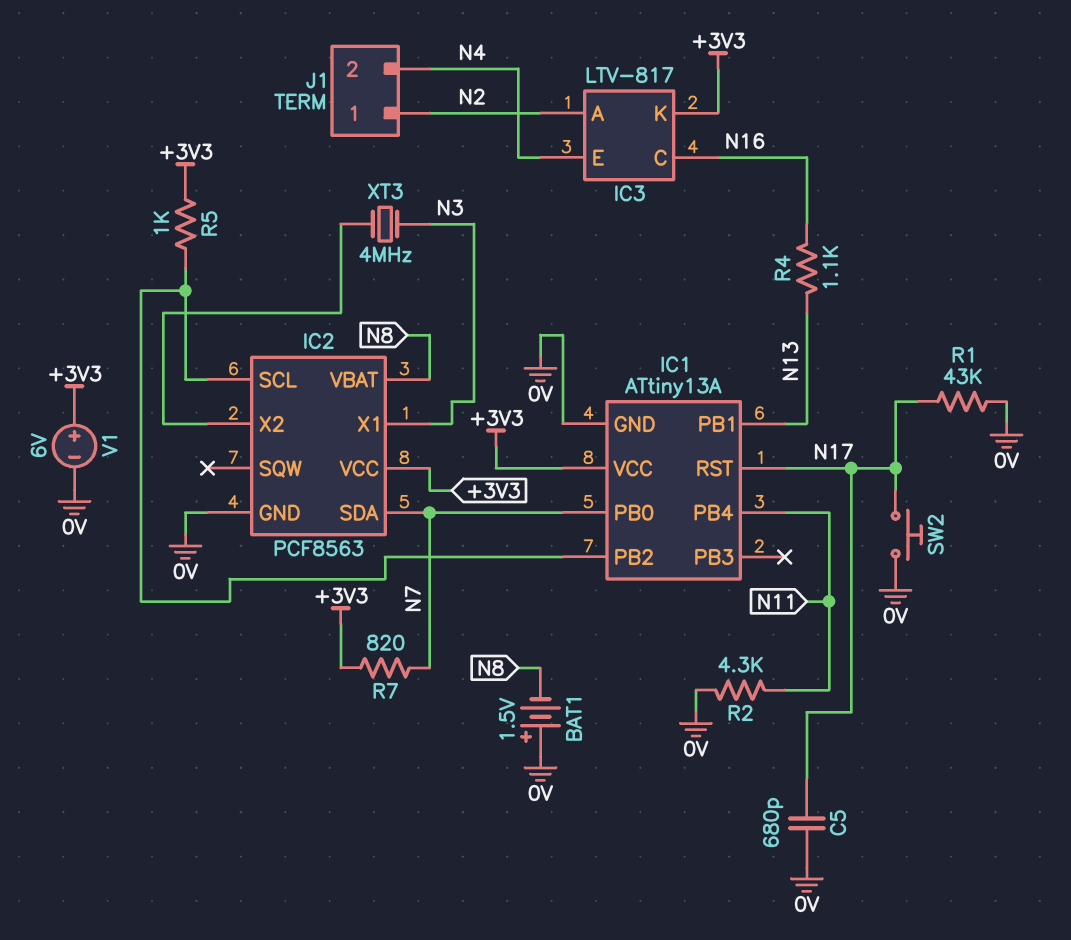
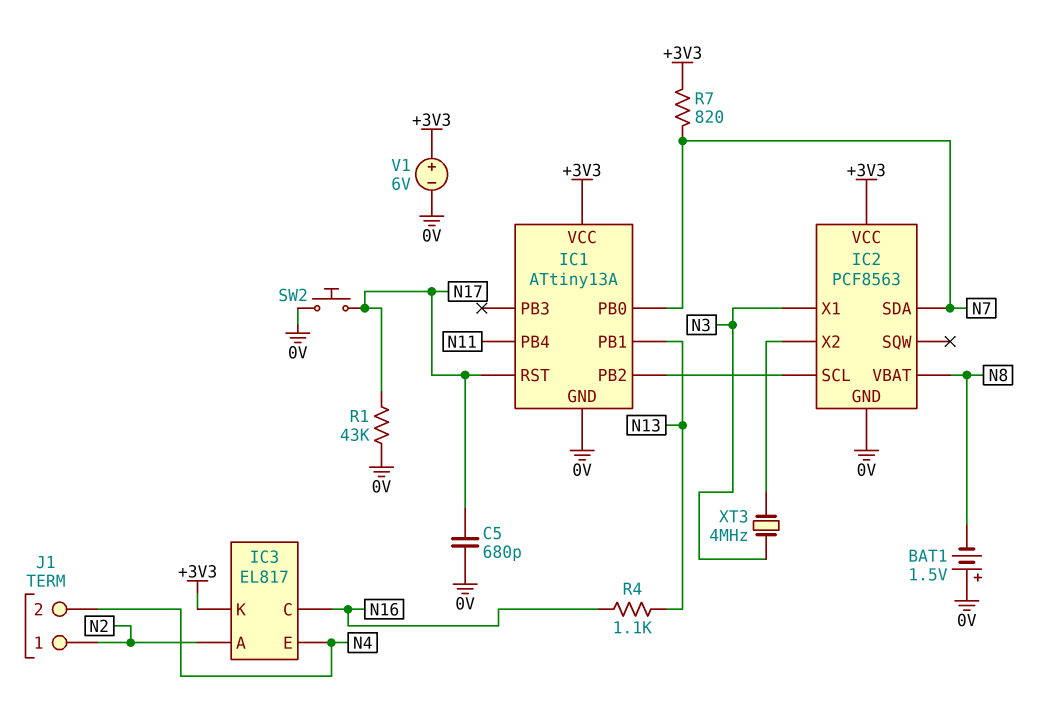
IC3: LTV-817 -> EL817
R2: 4.3k (0V, N11) -> none
R5: 1k (+3V3, IC1/PB2) -> none

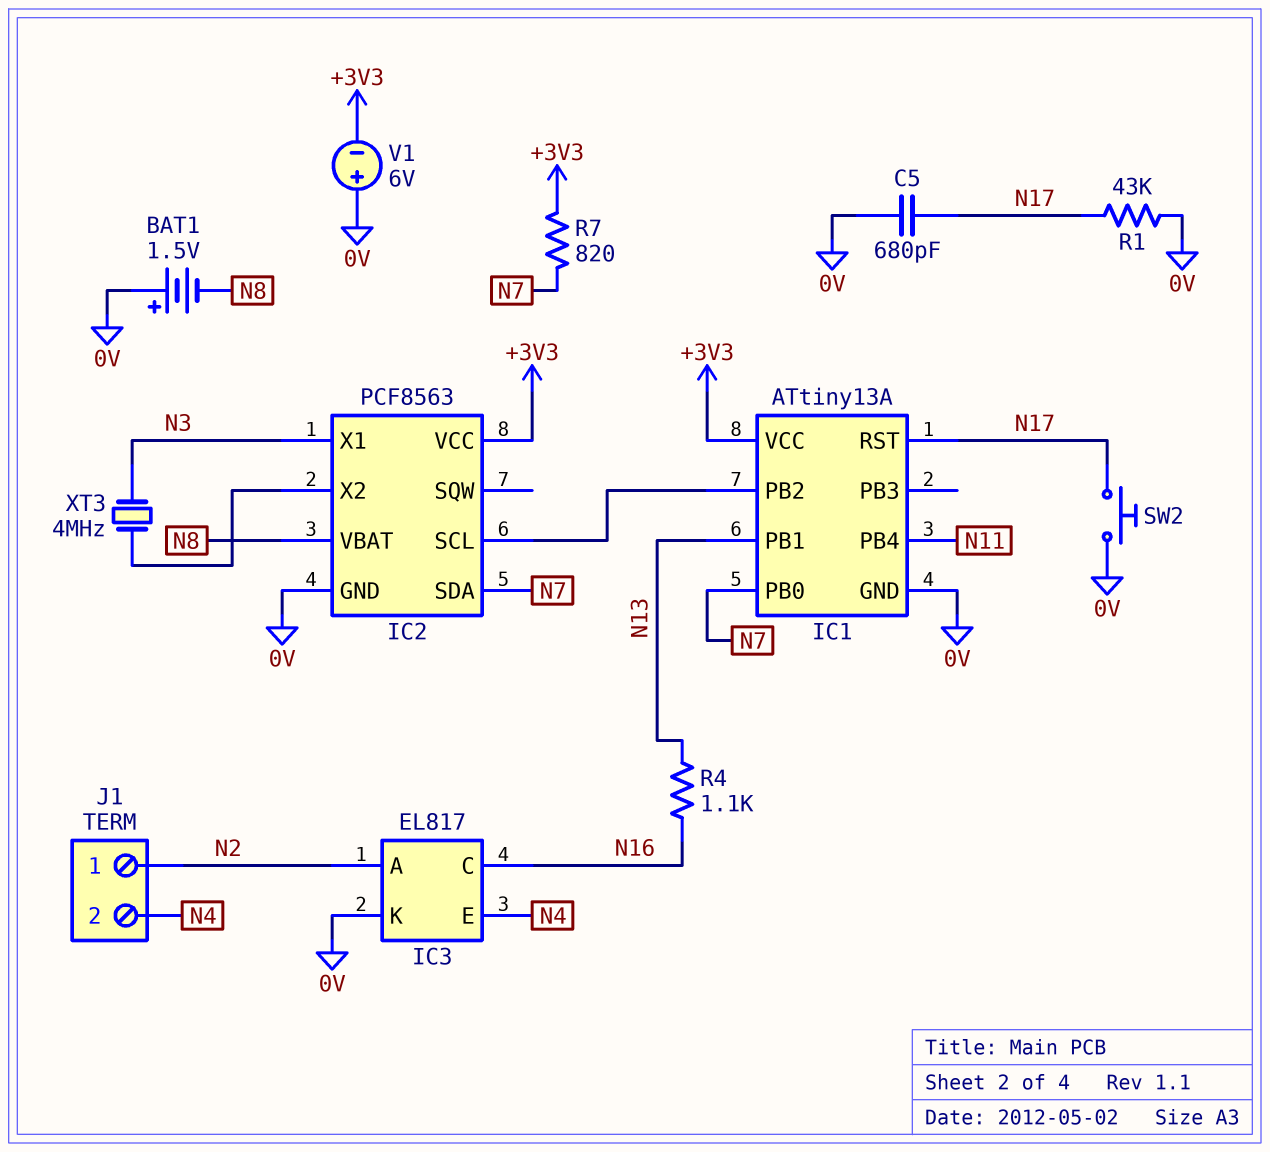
IC3 pin K: +3V3 -> 0V
V1: 6V (plus +3V3, minus 0V) -> 6V (plus 0V, minus +3V3)

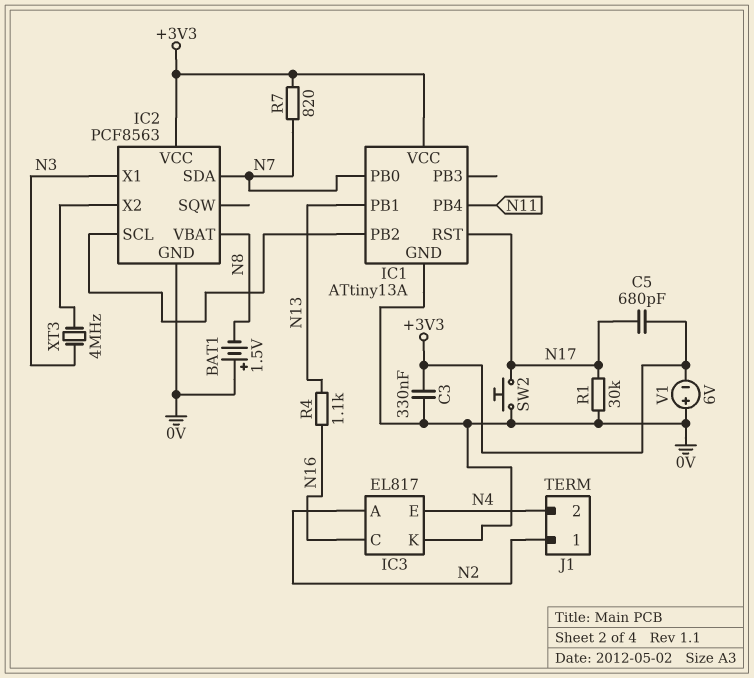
C3: none -> 330nF (+3V3, 0V)
C5: 680pF (0V, N17) -> 680pF (+3V3, N17)
R1: 43k (0V, N17) -> 30k (0V, N17)

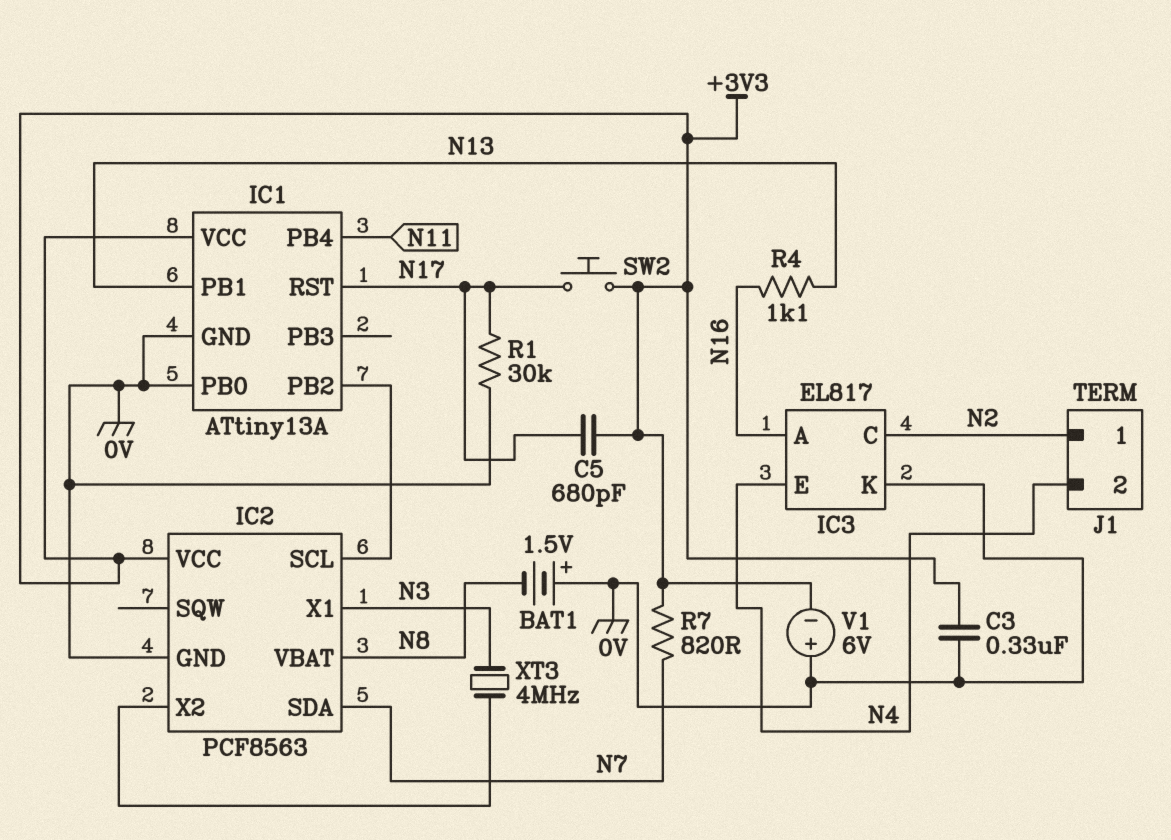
IC1 pin PB0: N7 -> 0V
IC3 pin A: N2 -> N16
IC3 pin C: N16 -> N2
SW2: button (0V, N17) -> button (+3V3, N17)

